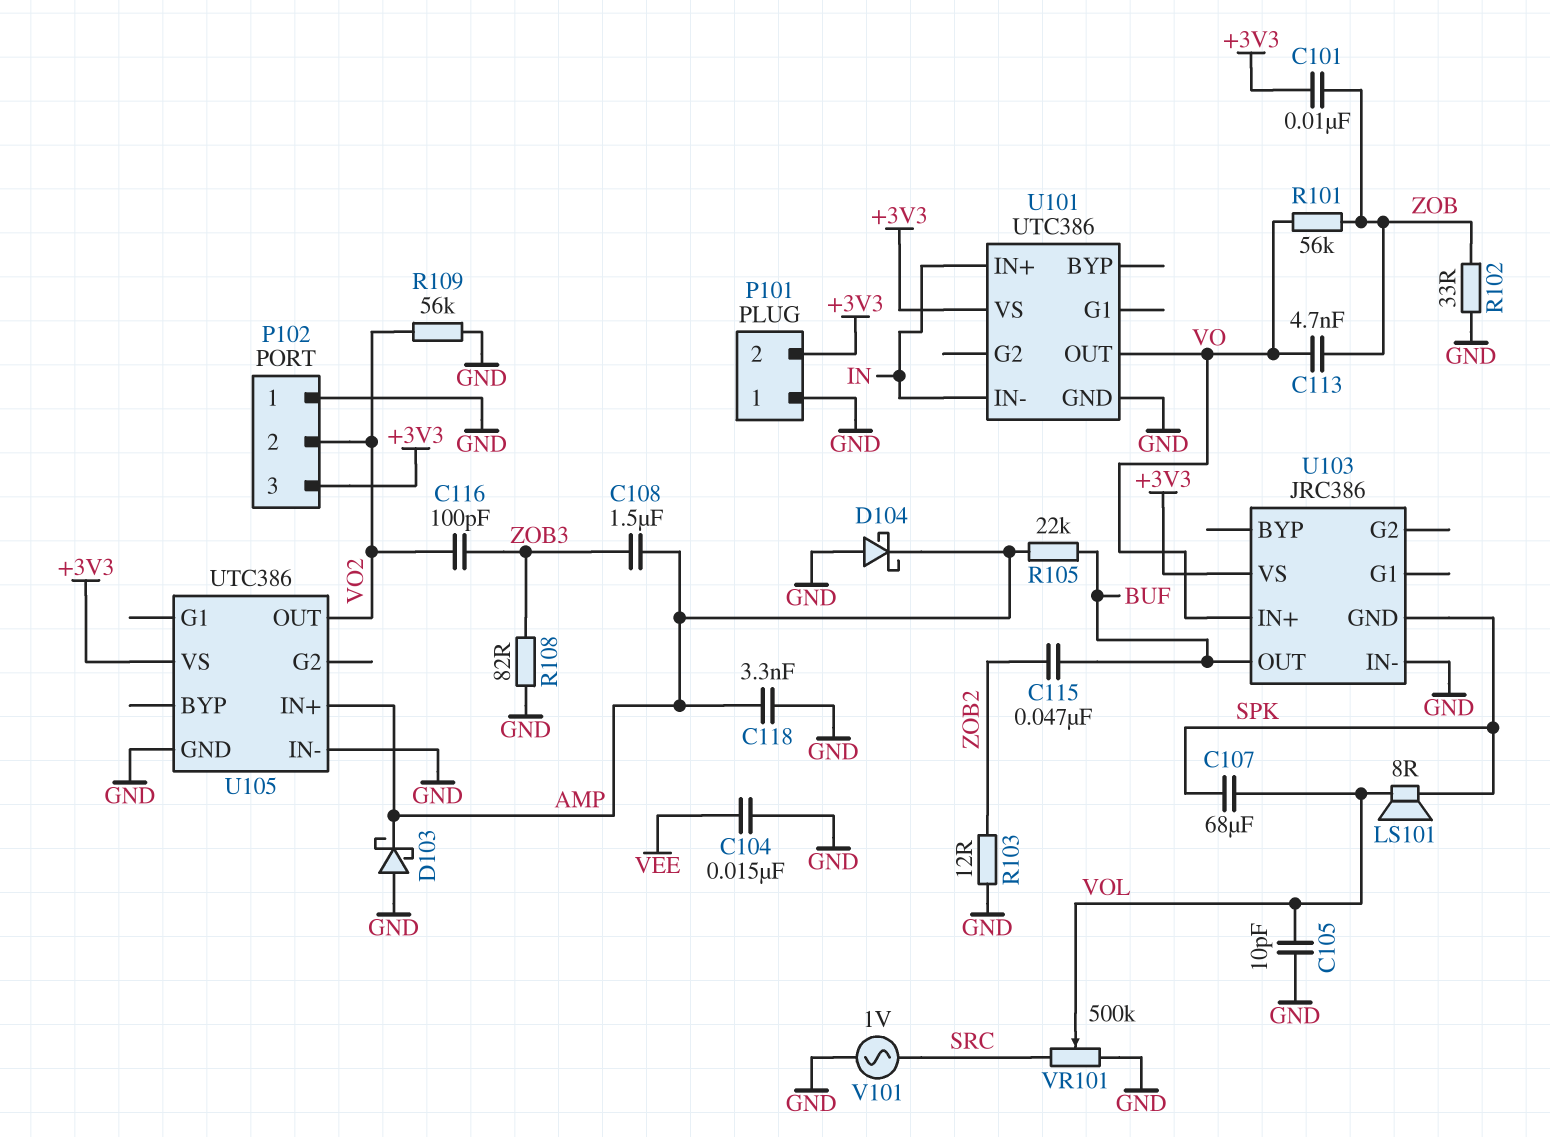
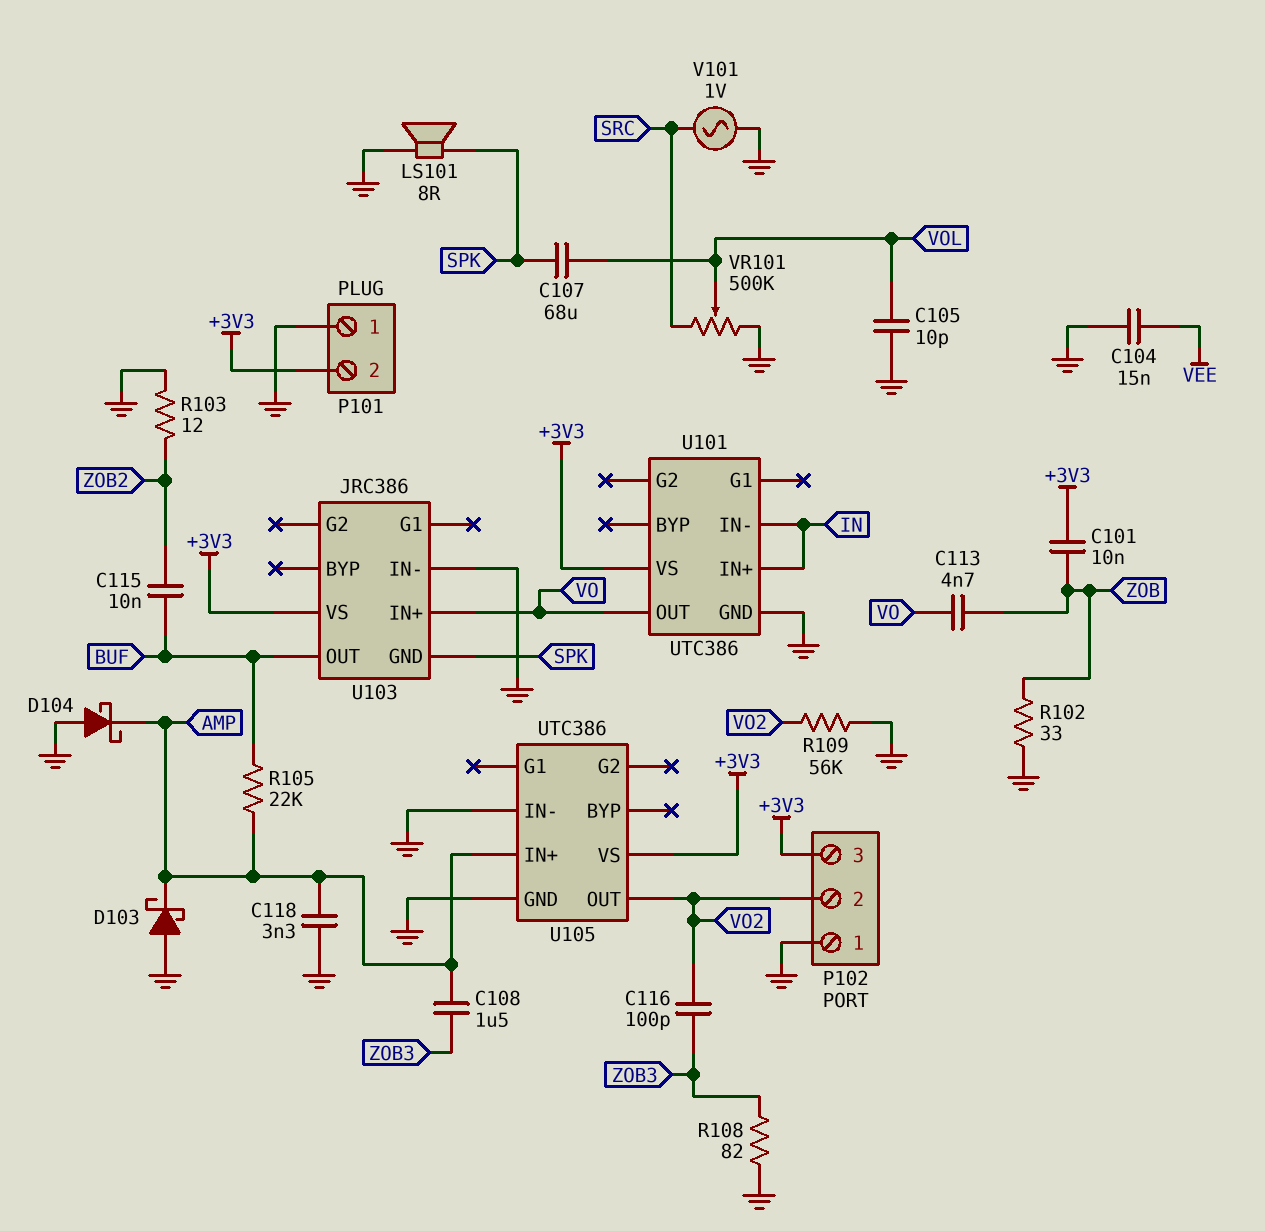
C115: 47nF (BUF, ZOB2) -> 10nF (BUF, ZOB2)
LS101: speaker 8R (SPK, VOL) -> speaker 8R (GND, SPK)
R101: 56k (VO, ZOB) -> none

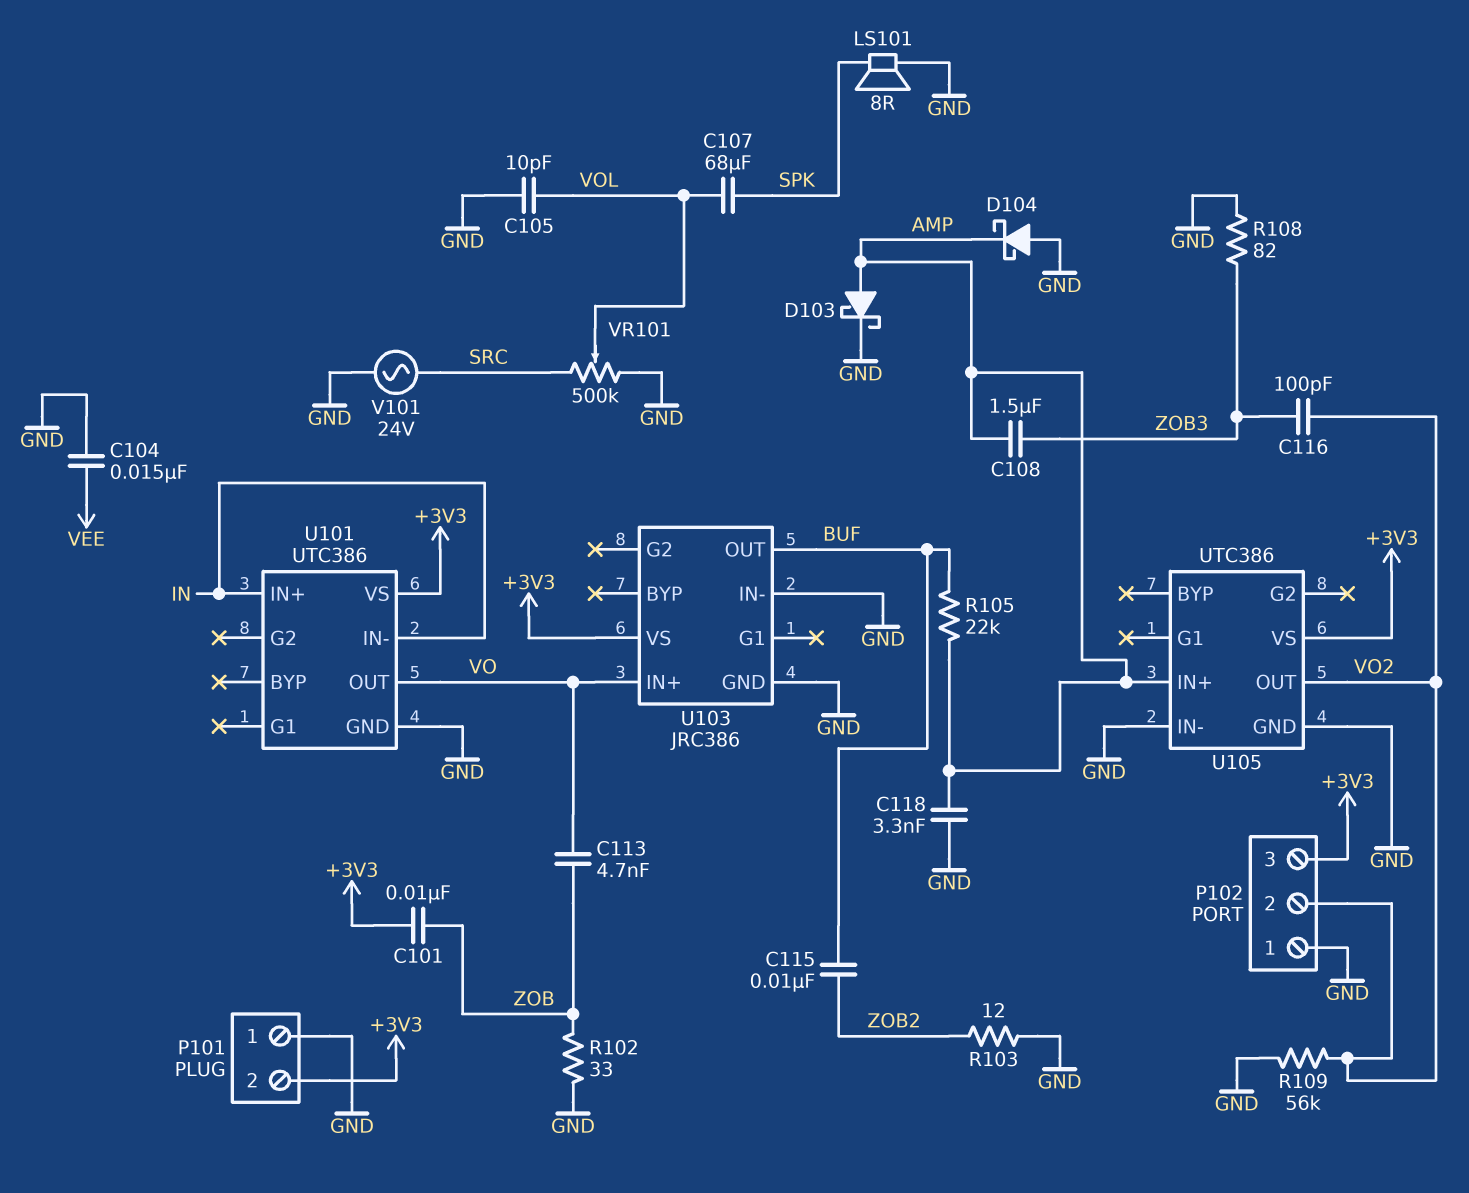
D103: schottky (A GND, K AMP) -> schottky (A AMP, K GND)
U103 pin GND: SPK -> GND
V101: AC 1V (GND, SRC) -> AC 24V (GND, SRC)

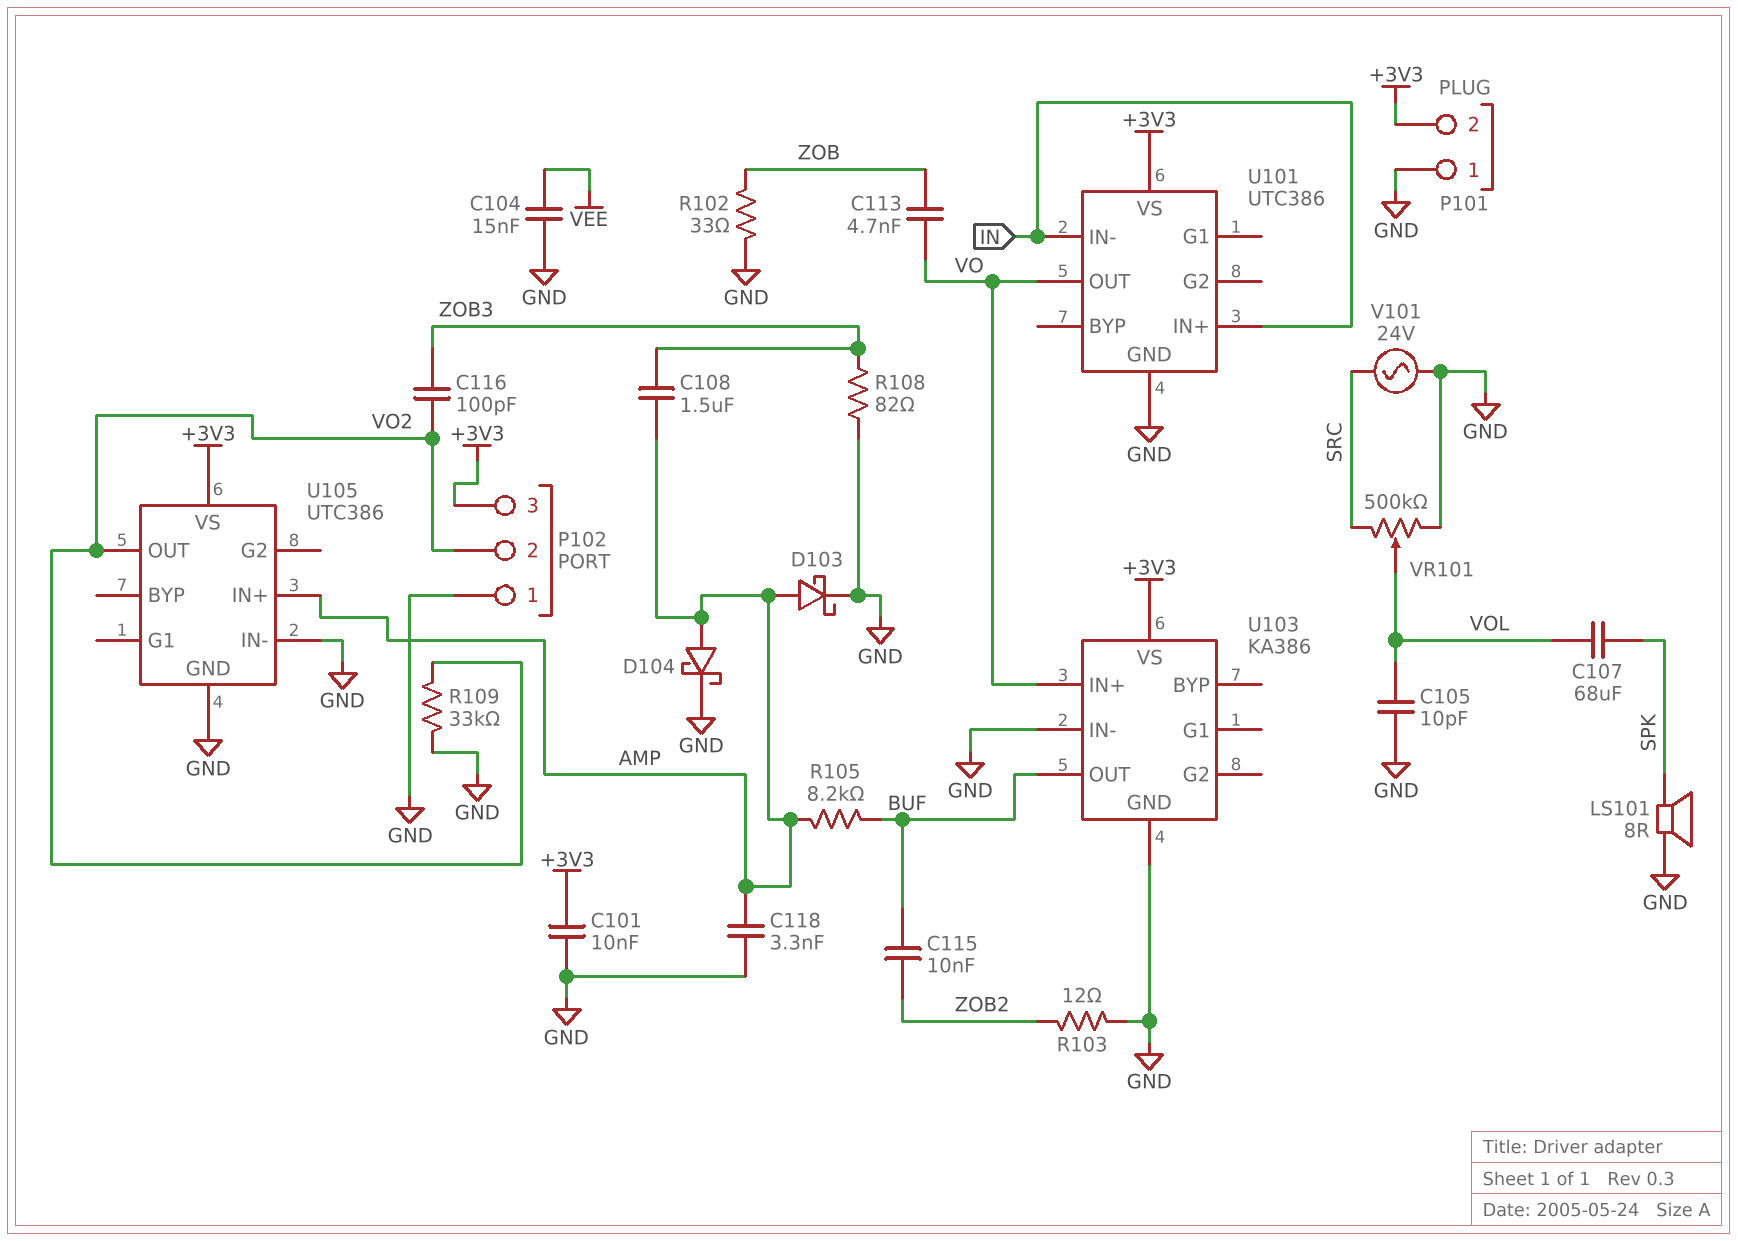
C101: 10nF (+3V3, ZOB) -> 10nF (+3V3, GND)
D104: schottky (A GND, K AMP) -> schottky (A AMP, K GND)
R105: 22k (AMP, BUF) -> 8.2k (AMP, BUF)
R109: 56k (GND, VO2) -> 33k (GND, VO2)
U103: JRC386 -> KA386

